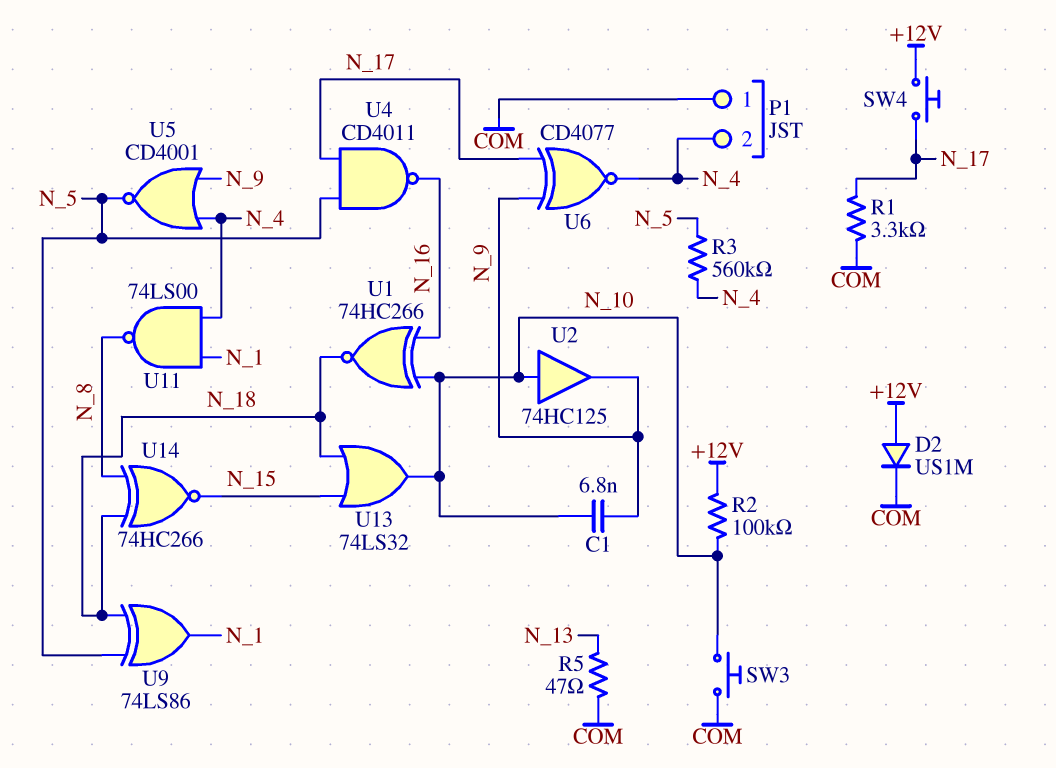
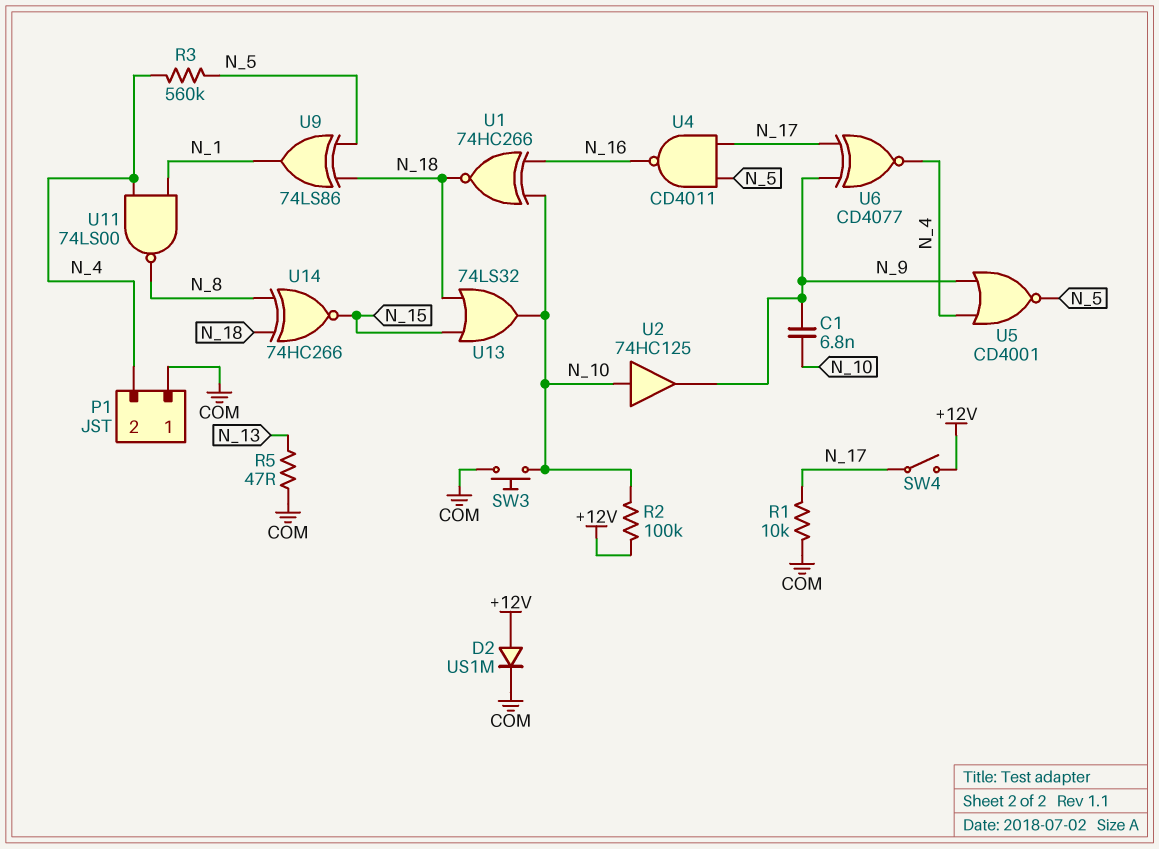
R1: 3.3k (COM, N_17) -> 10k (COM, N_17)
SW4: button (+12V, N_17) -> switch (+12V, N_17)

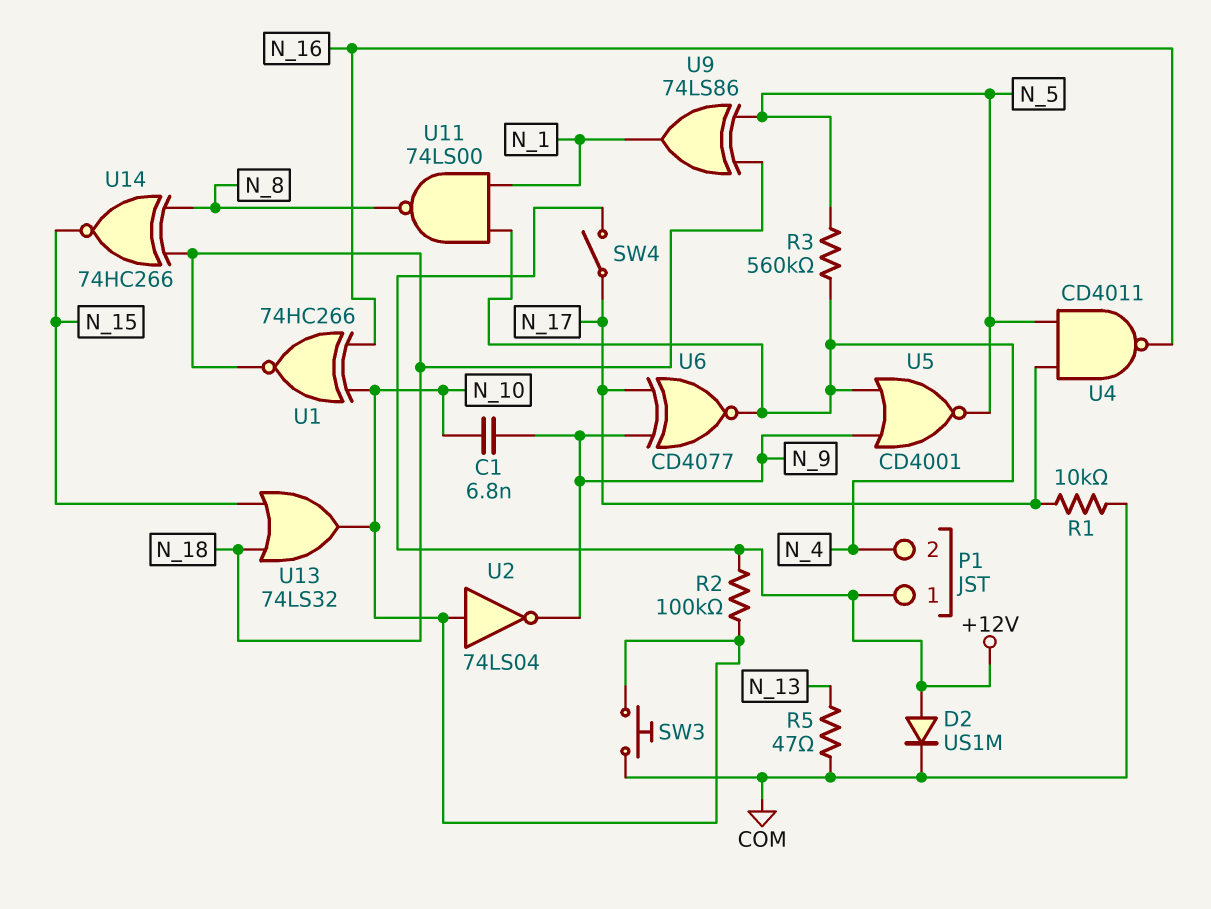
P1 pin 1: COM -> +12V
U2: buffer 74HC125 (in N_10, out N_9) -> NOT 74LS04 (in N_10, out N_9)

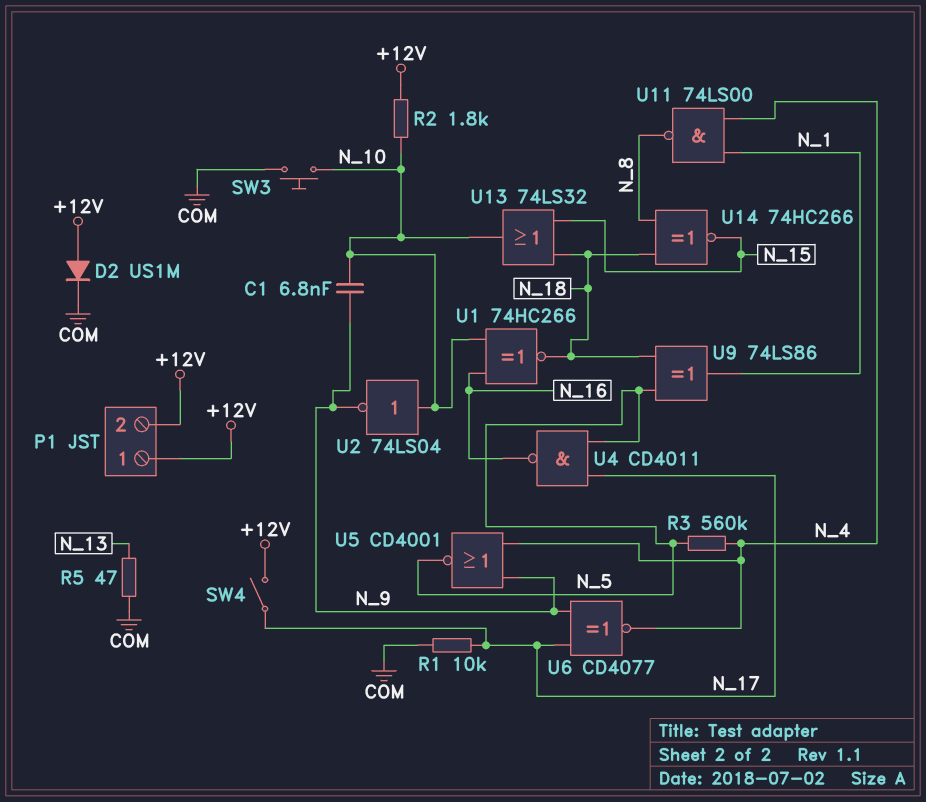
P1 pin 2: N_4 -> +12V
R2: 100k (+12V, N_10) -> 1.8k (+12V, N_10)

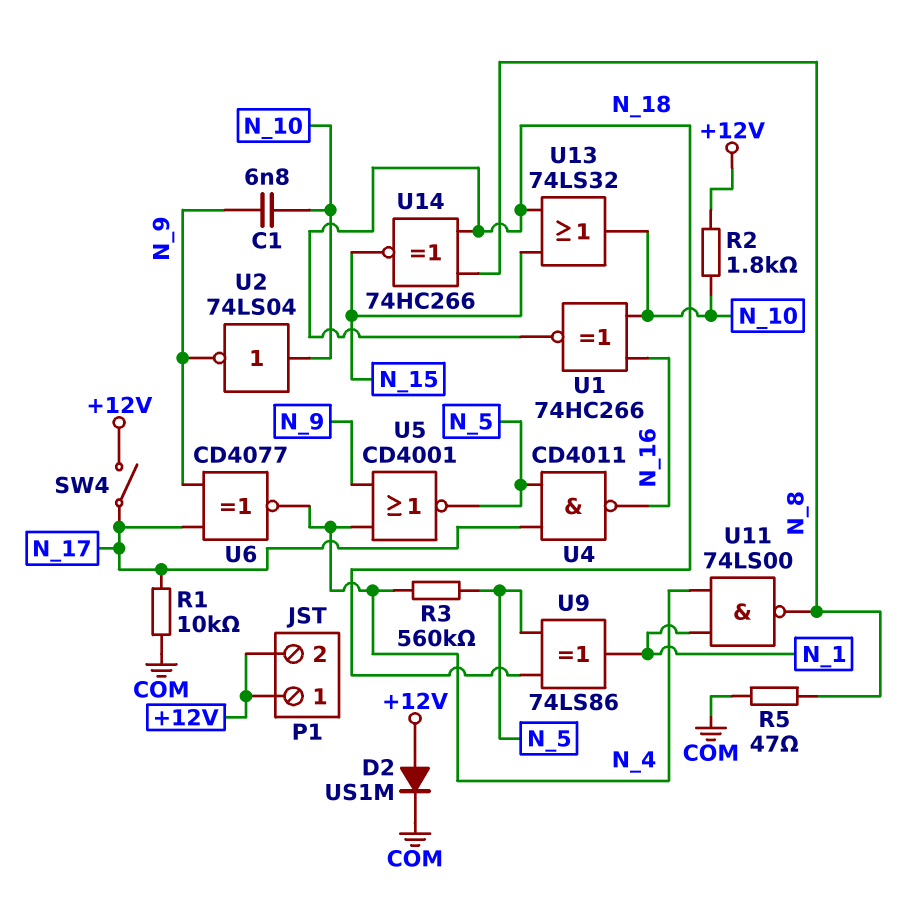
R5: 47 (COM, N_13) -> 47 (COM, N_8)
SW3: button (COM, N_10) -> none

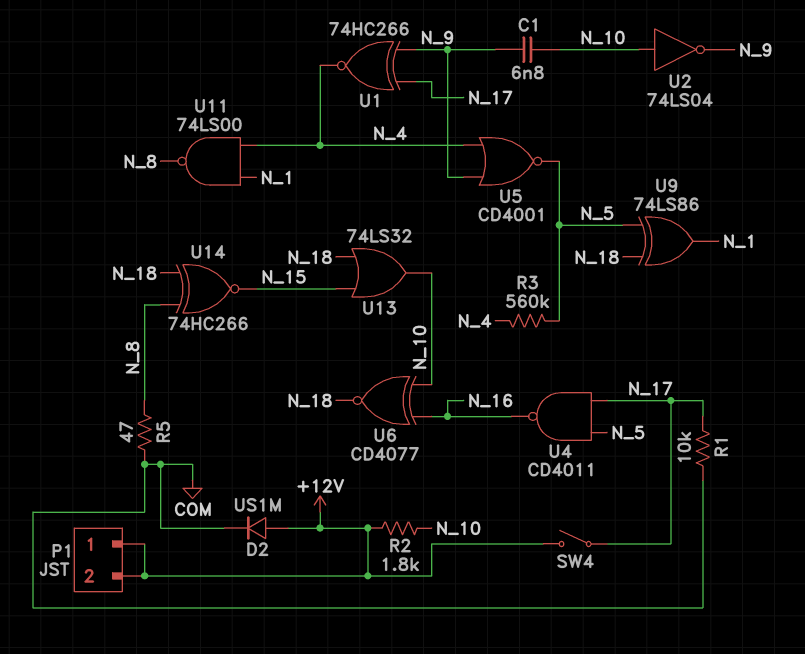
U1: XNOR 74HC266 (in N_10, in N_16, out N_18) -> XNOR 74HC266 (in N_9, in N_17, out N_4)
U6: XNOR CD4077 (in N_9, in N_17, out N_4) -> XNOR CD4077 (in N_10, in N_16, out N_18)

